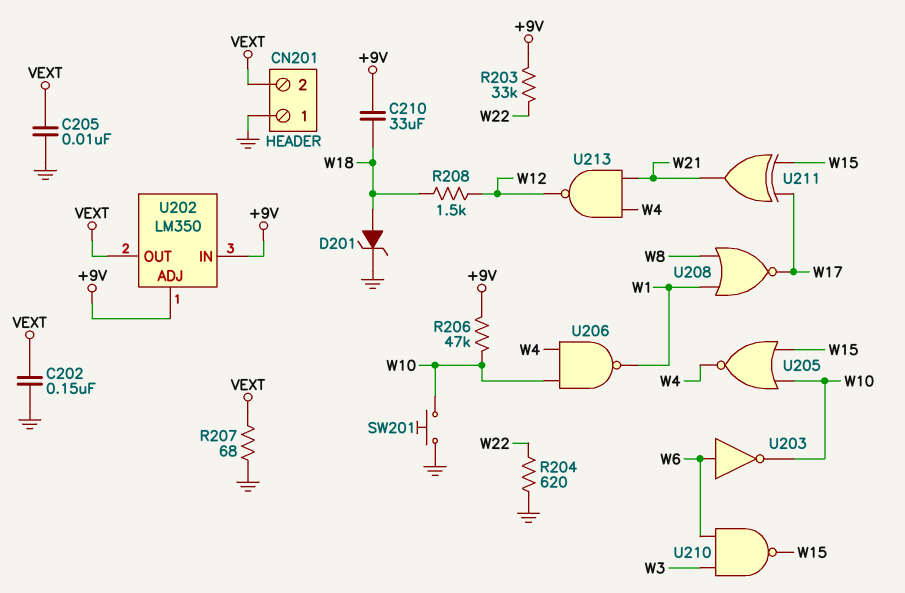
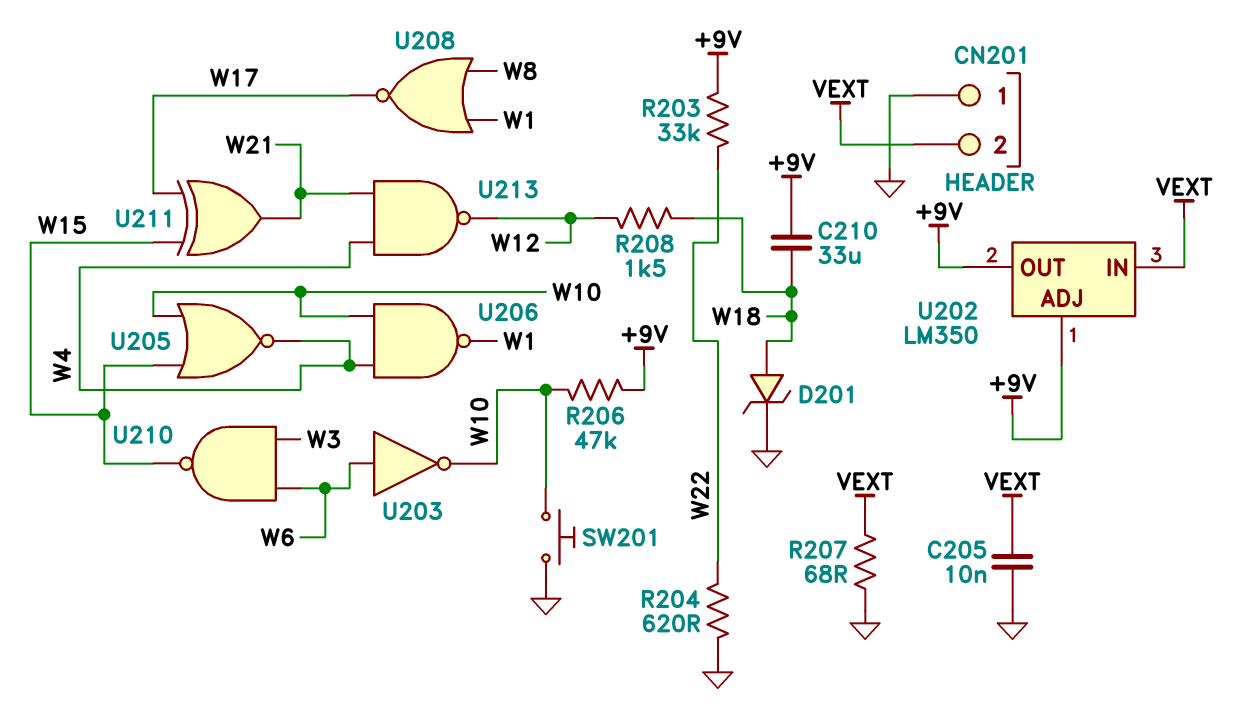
C202: 150nF (GND, VEXT) -> none
U202 pin IN: +9V -> VEXT
U202 pin OUT: VEXT -> +9V

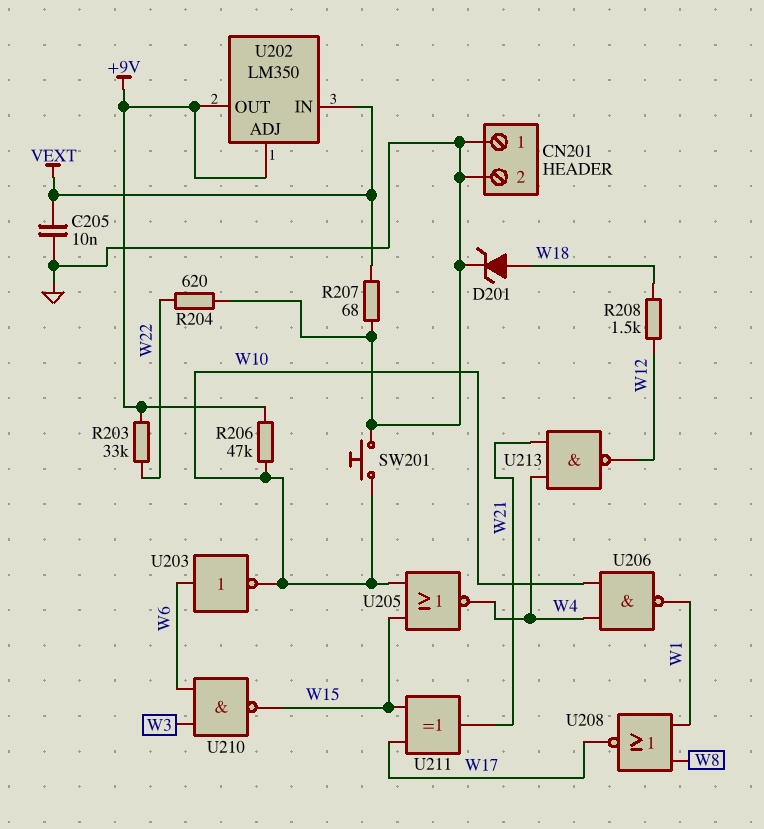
C210: 33uF (+9V, W18) -> none
CN201 pin 2: VEXT -> GND

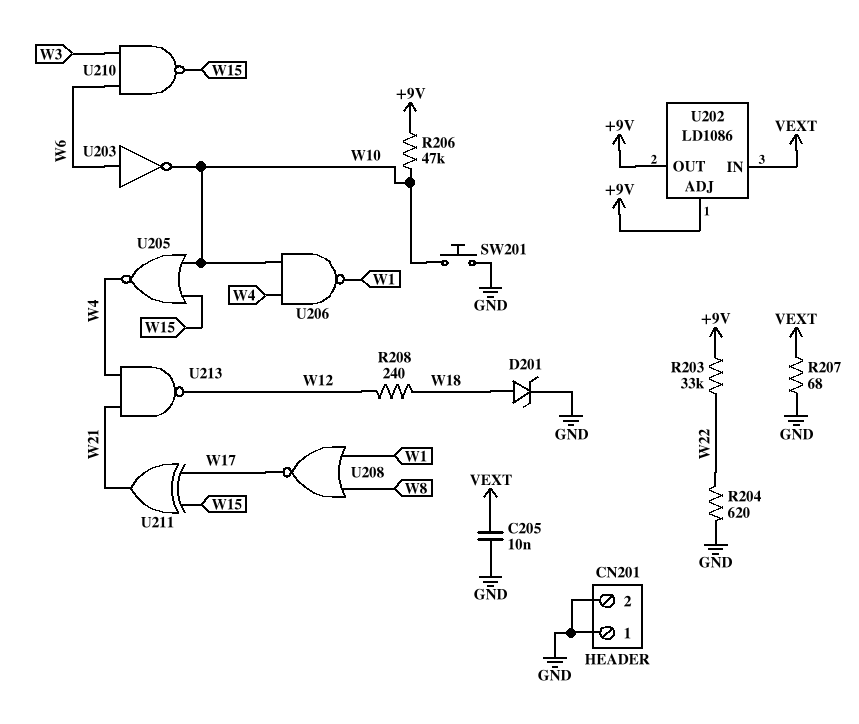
R208: 1.5k (W12, W18) -> 240 (W12, W18)
U202: LM350 -> LD1086

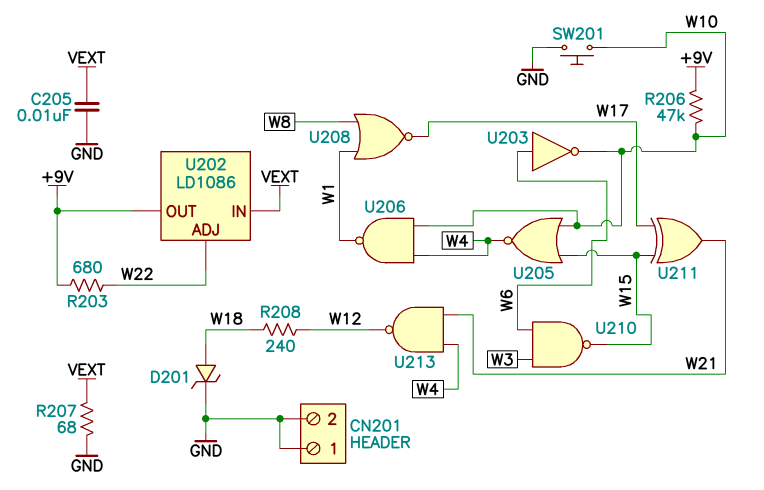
R203: 33k (+9V, W22) -> 680 (+9V, W22)
R204: 620 (GND, W22) -> none
U202 pin ADJ: +9V -> W22

